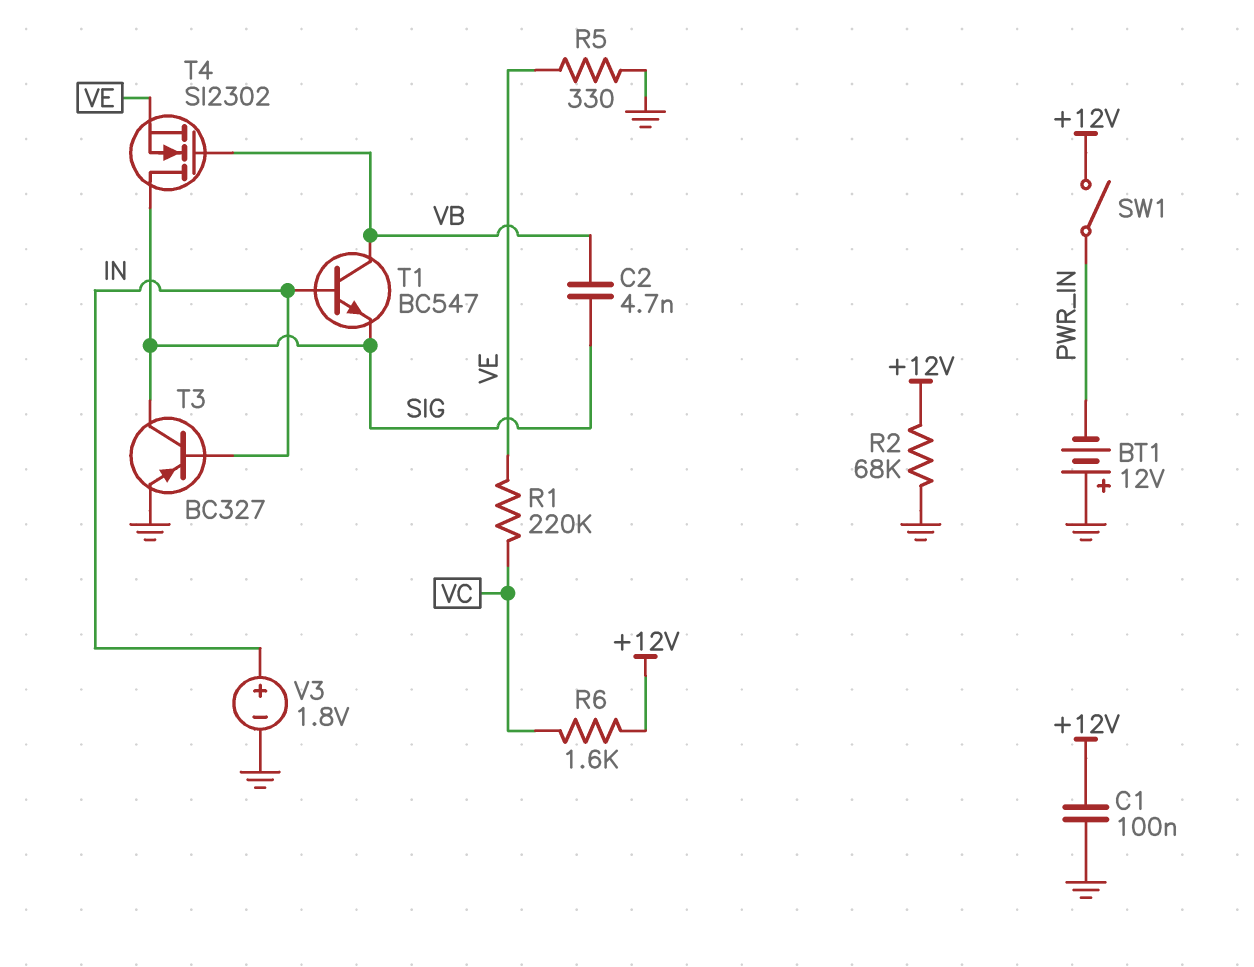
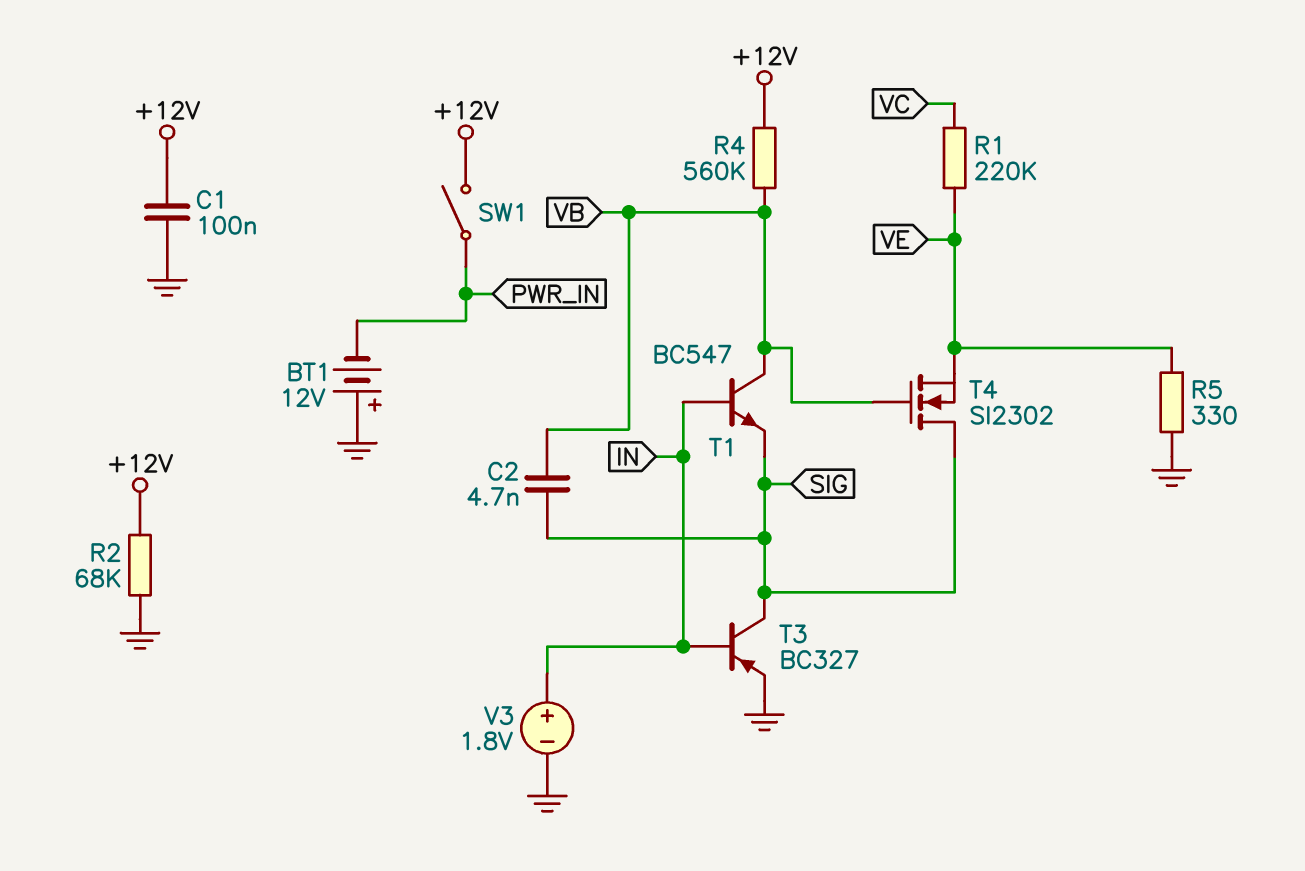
R4: none -> 560k (+12V, VB)
R6: 1.6k (+12V, VC) -> none

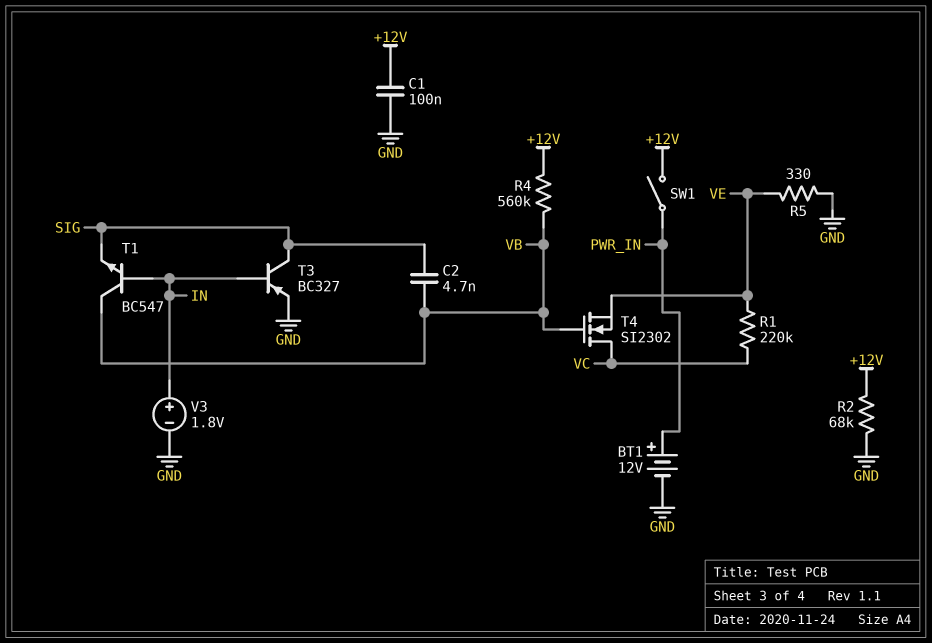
BT1: 12V (plus GND, minus PWR_IN) -> 12V (plus PWR_IN, minus GND)
T4: NMOS SI2302 (G VB, D SIG, S VE) -> NMOS SI2302 (G VB, D VC, S VE)

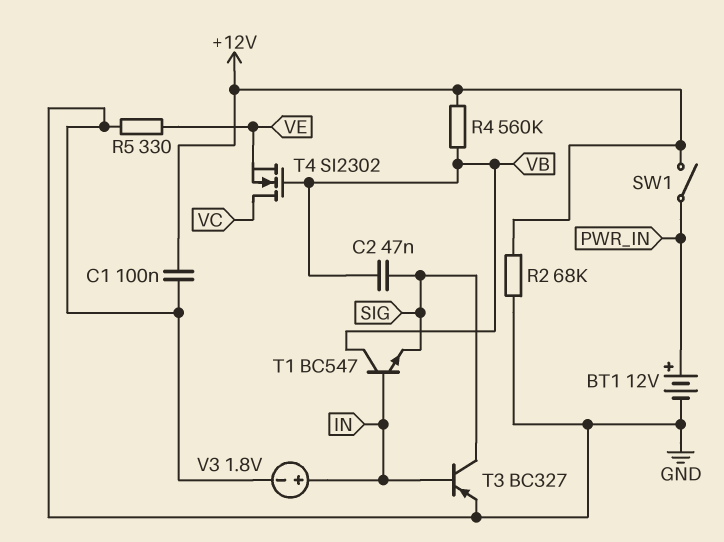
C2: 4.7nF (SIG, VB) -> 47nF (SIG, VB)
R1: 220k (VC, VE) -> none

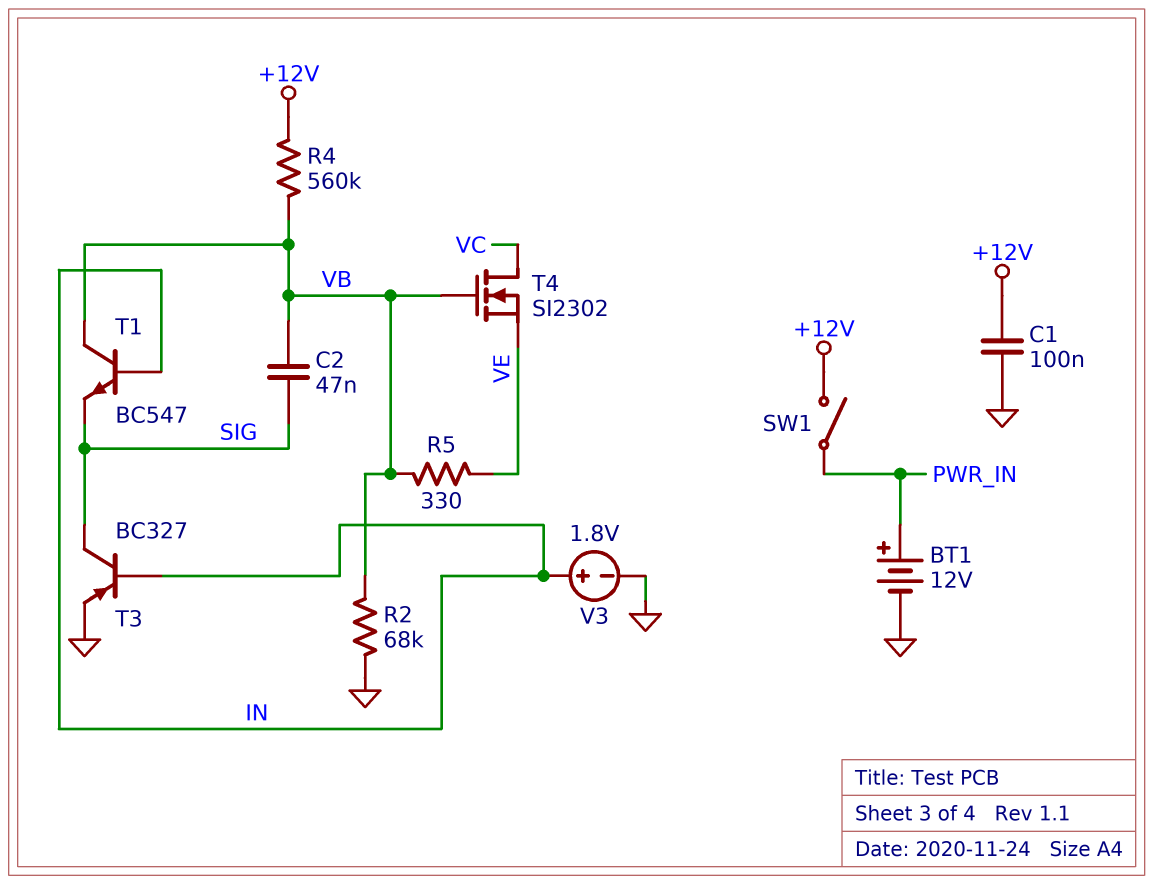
R2: 68k (+12V, GND) -> 68k (GND, VB)
R5: 330 (GND, VE) -> 330 (VB, VE)

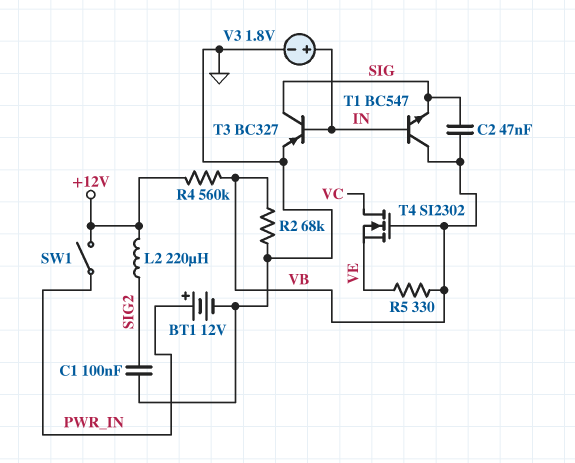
C1: 100nF (+12V, GND) -> 100nF (GND, SIG2)
L2: none -> 220uH (+12V, SIG2)

